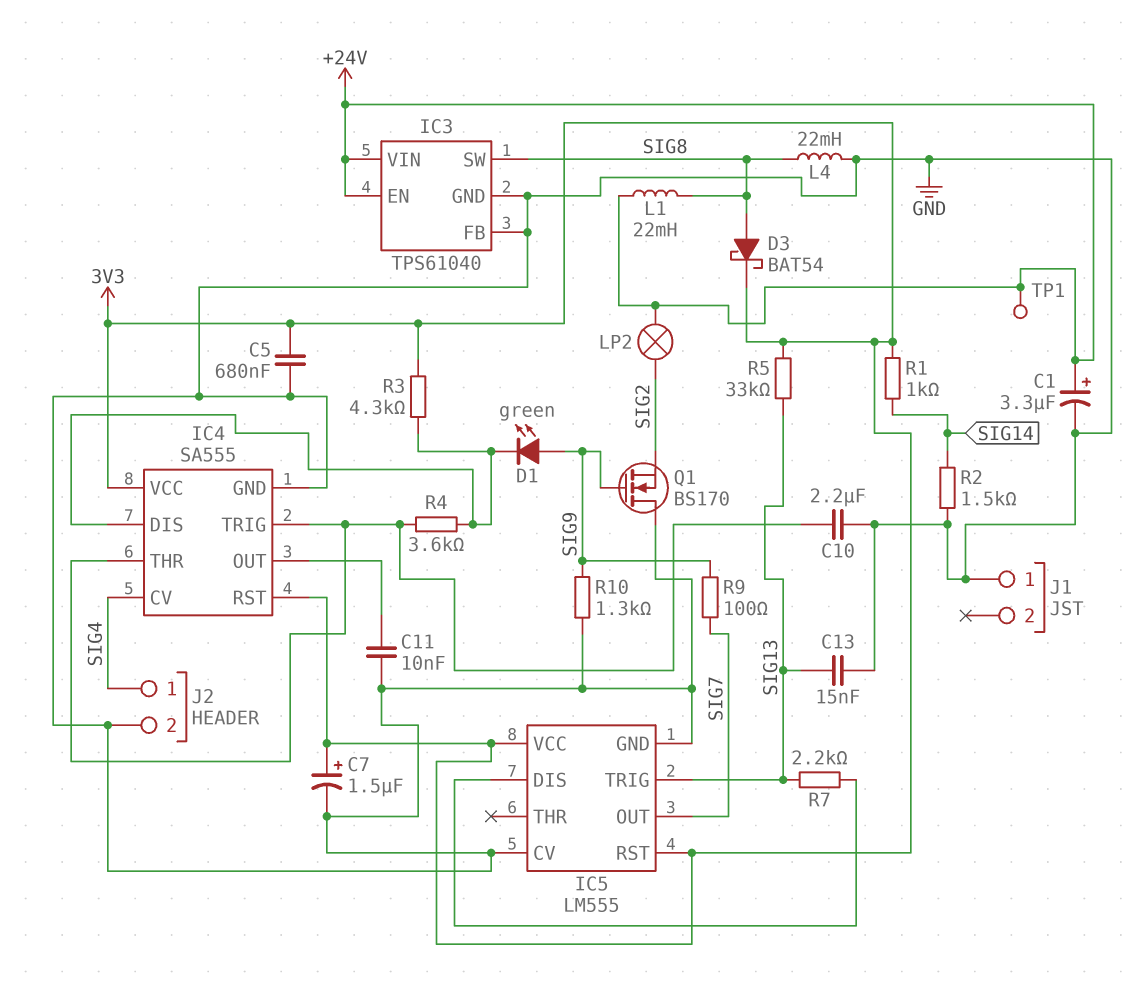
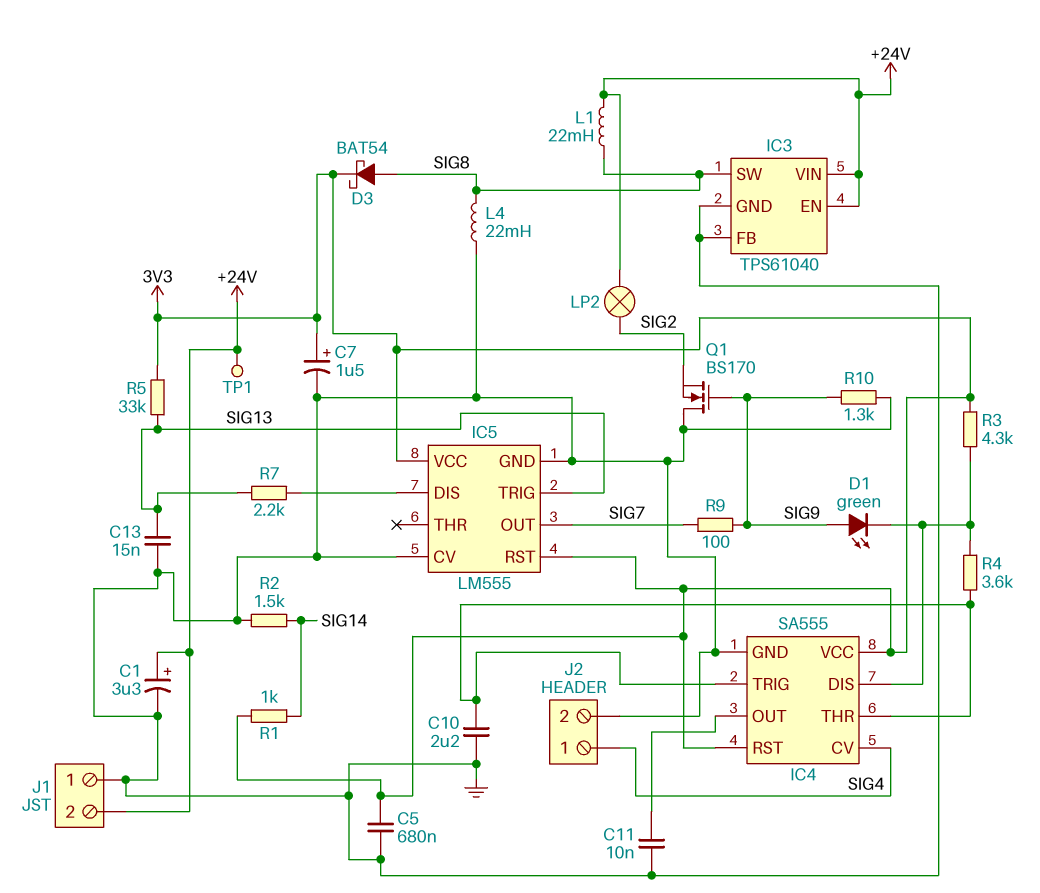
J1 pin 2: none -> +24V

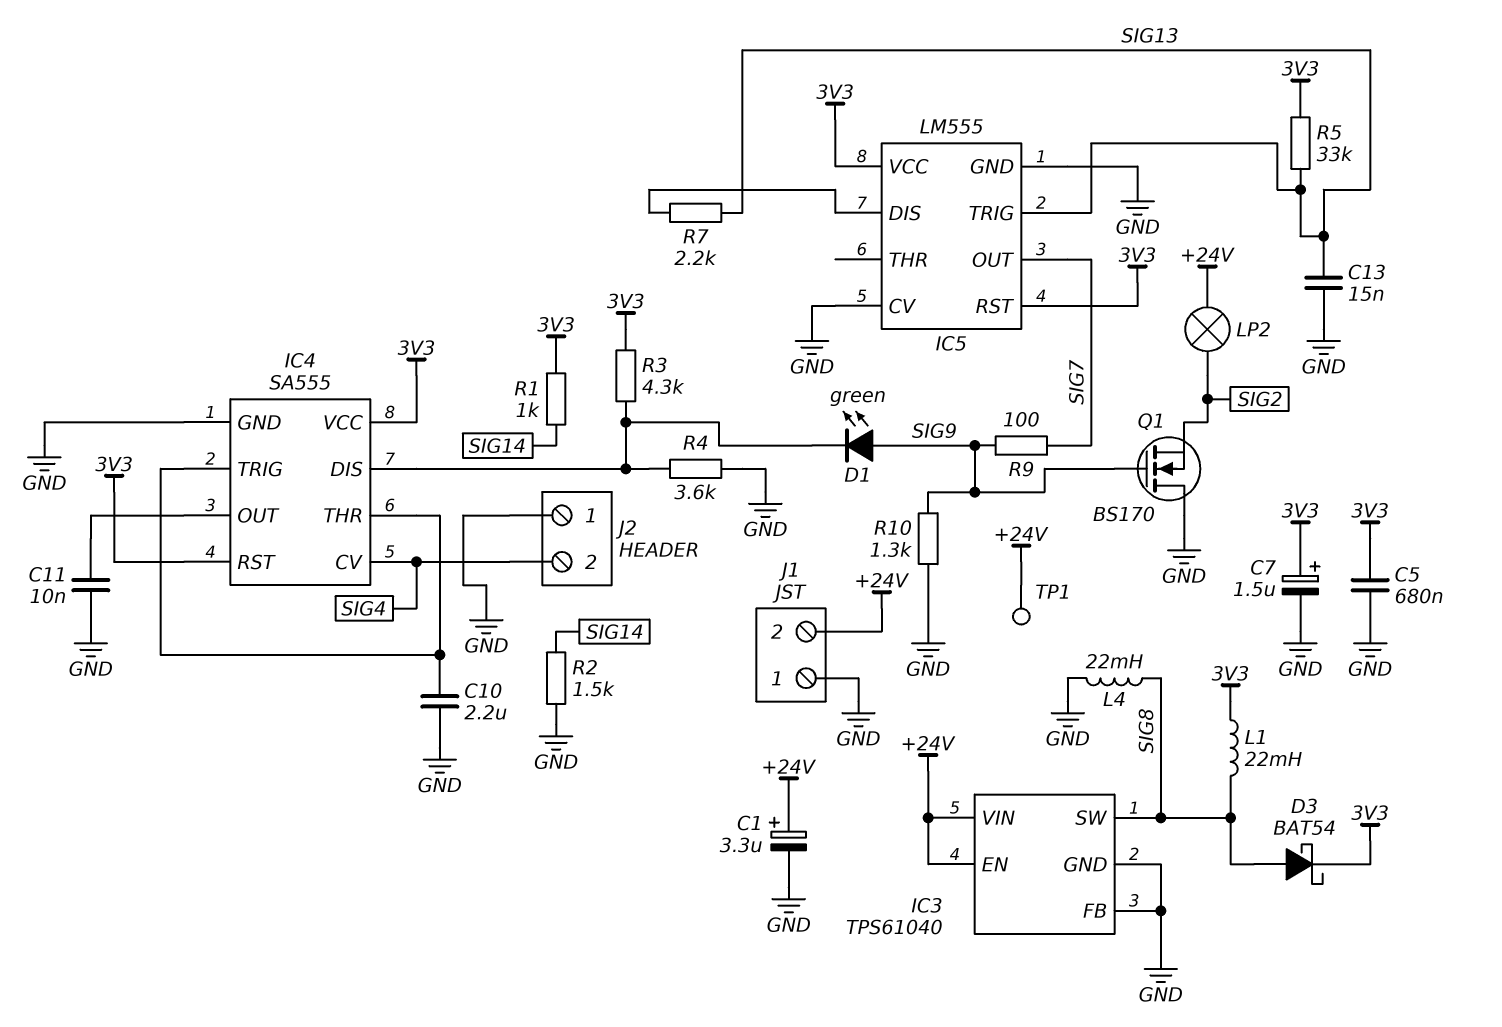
J2 pin 1: SIG4 -> GND
J2 pin 2: GND -> SIG4
L1: 22mH (+24V, SIG8) -> 22mH (3V3, SIG8)
R4: 3.6k (IC4/DIS, IC4/THR) -> 3.6k (GND, IC4/DIS)

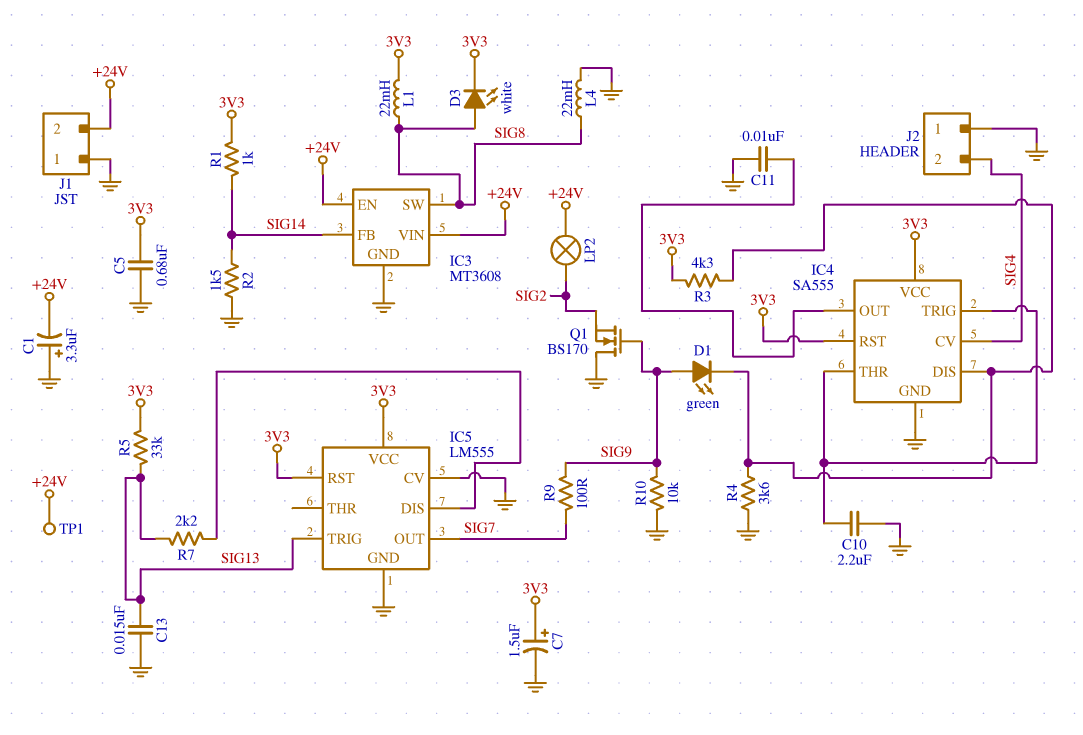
C1: 3.3uF (plus +24V, minus GND) -> 3.3uF (plus GND, minus +24V)
D3: schottky BAT54 (A SIG8, K 3V3) -> LED white (A SIG8, K 3V3)
IC3: TPS61040 -> MT3608
IC3 pin FB: GND -> SIG14
R10: 1.3k (GND, SIG9) -> 10k (GND, SIG9)

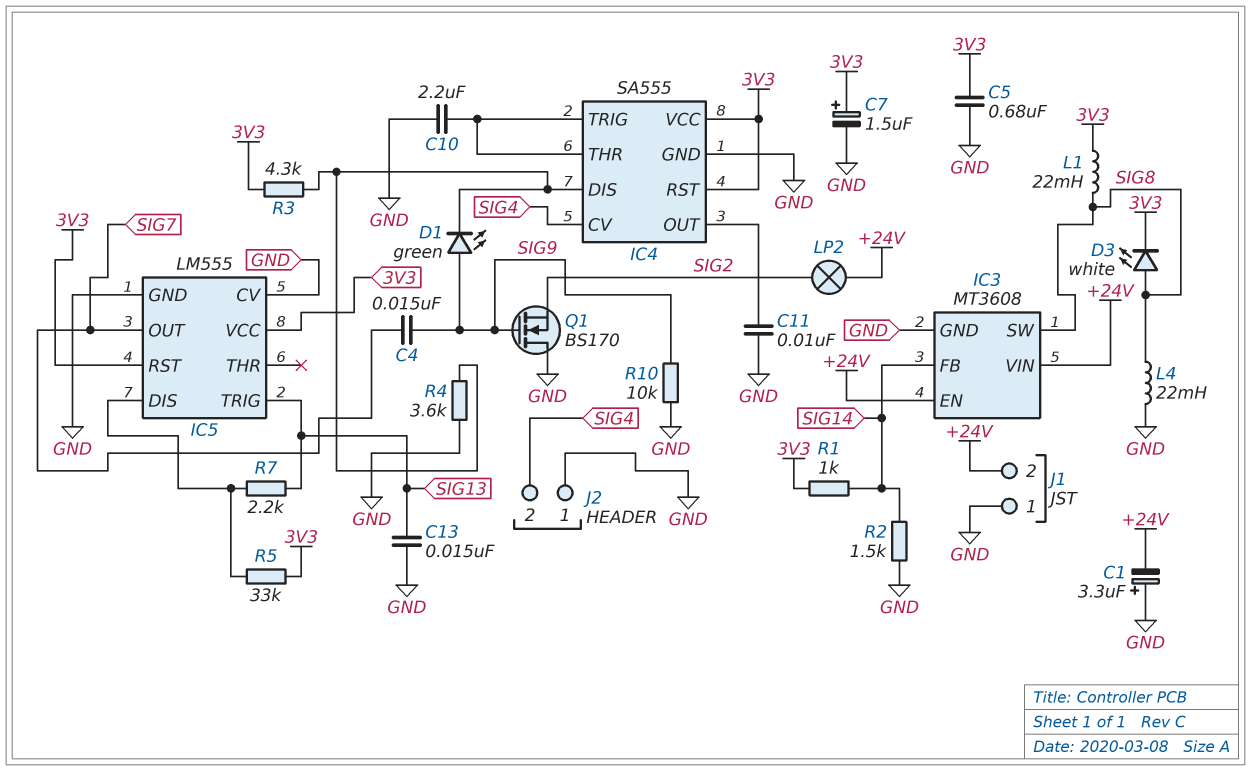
C4: none -> 15nF (SIG7, SIG9)
R5: 33k (3V3, SIG13) -> 33k (3V3, IC5/DIS)
R9: 100 (SIG7, SIG9) -> none
TP1: test point (+24V) -> none

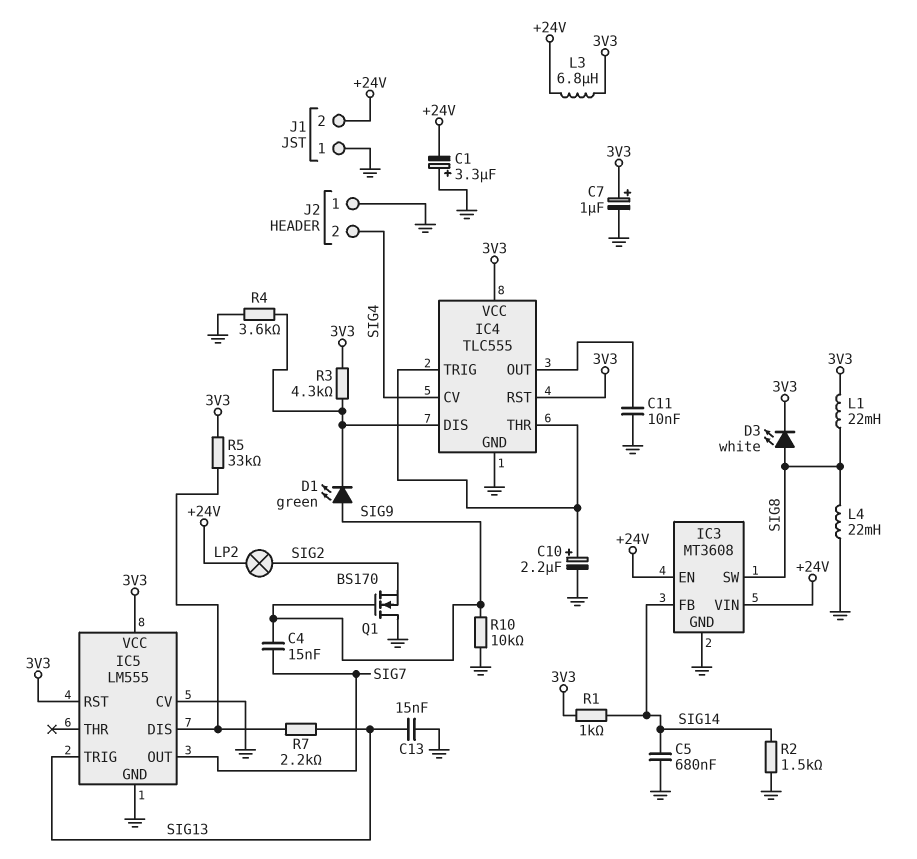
C5: 680nF (3V3, GND) -> 680nF (GND, SIG14)
C7: 1.5uF (plus 3V3, minus GND) -> 1uF (plus 3V3, minus GND)
C10: 2.2uF (GND, IC4/THR) -> 2.2uF (plus IC4/THR, minus GND)
IC4: SA555 -> TLC555
L3: none -> 6.8uH (+24V, 3V3)

